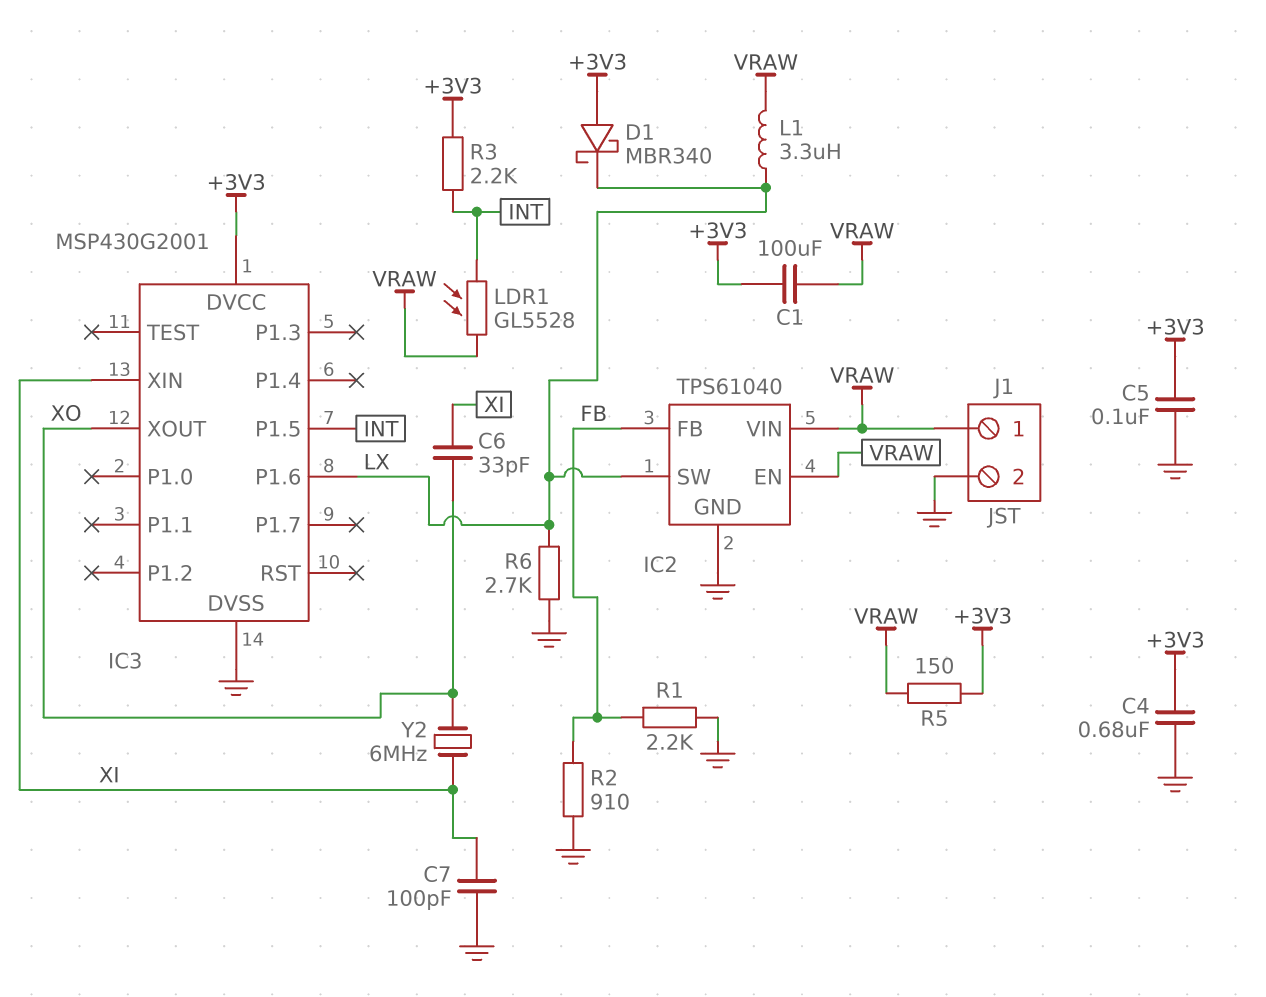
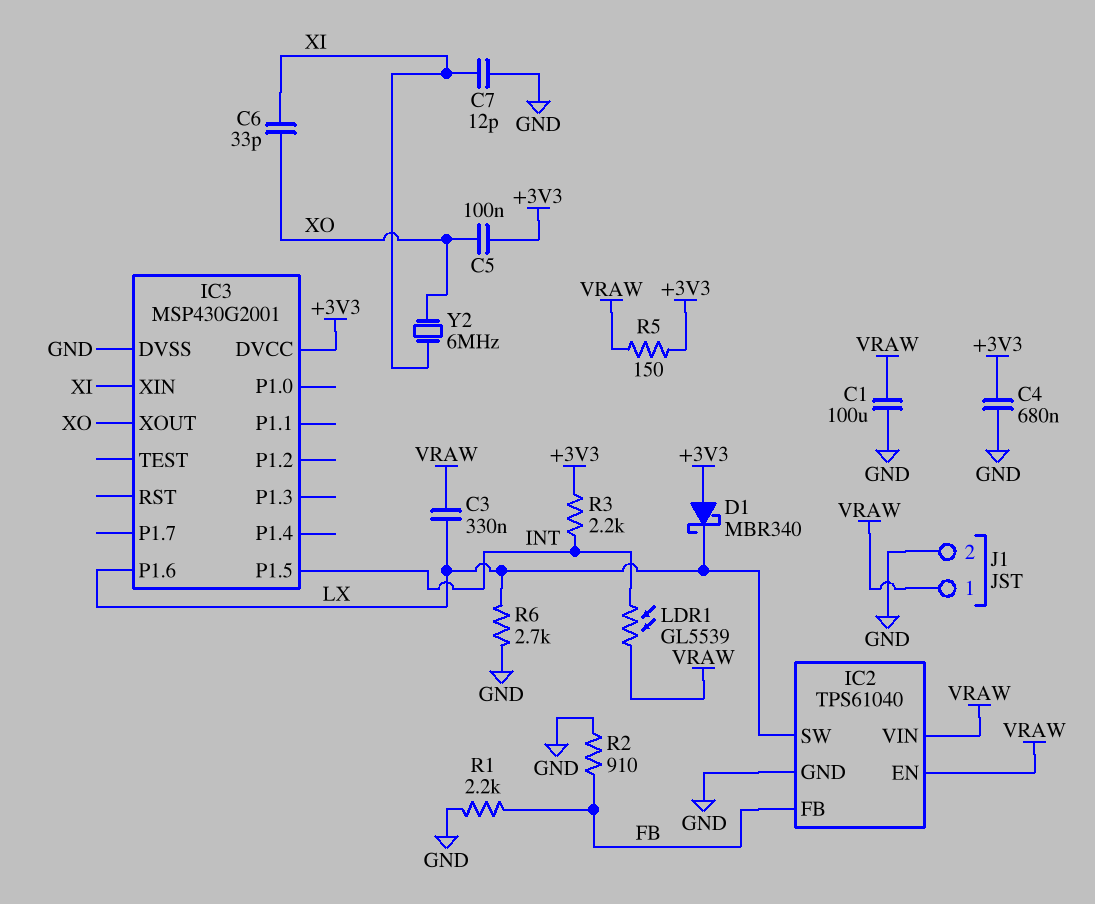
C1: 100uF (+3V3, VRAW) -> 100uF (GND, VRAW)
C3: none -> 330nF (LX, VRAW)
C5: 100nF (+3V3, GND) -> 100nF (+3V3, XO)
C7: 100pF (GND, XI) -> 12pF (GND, XI)
L1: 3.3uH (LX, VRAW) -> none
LDR1: GL5528 (INT, VRAW) -> GL5539 (INT, VRAW)

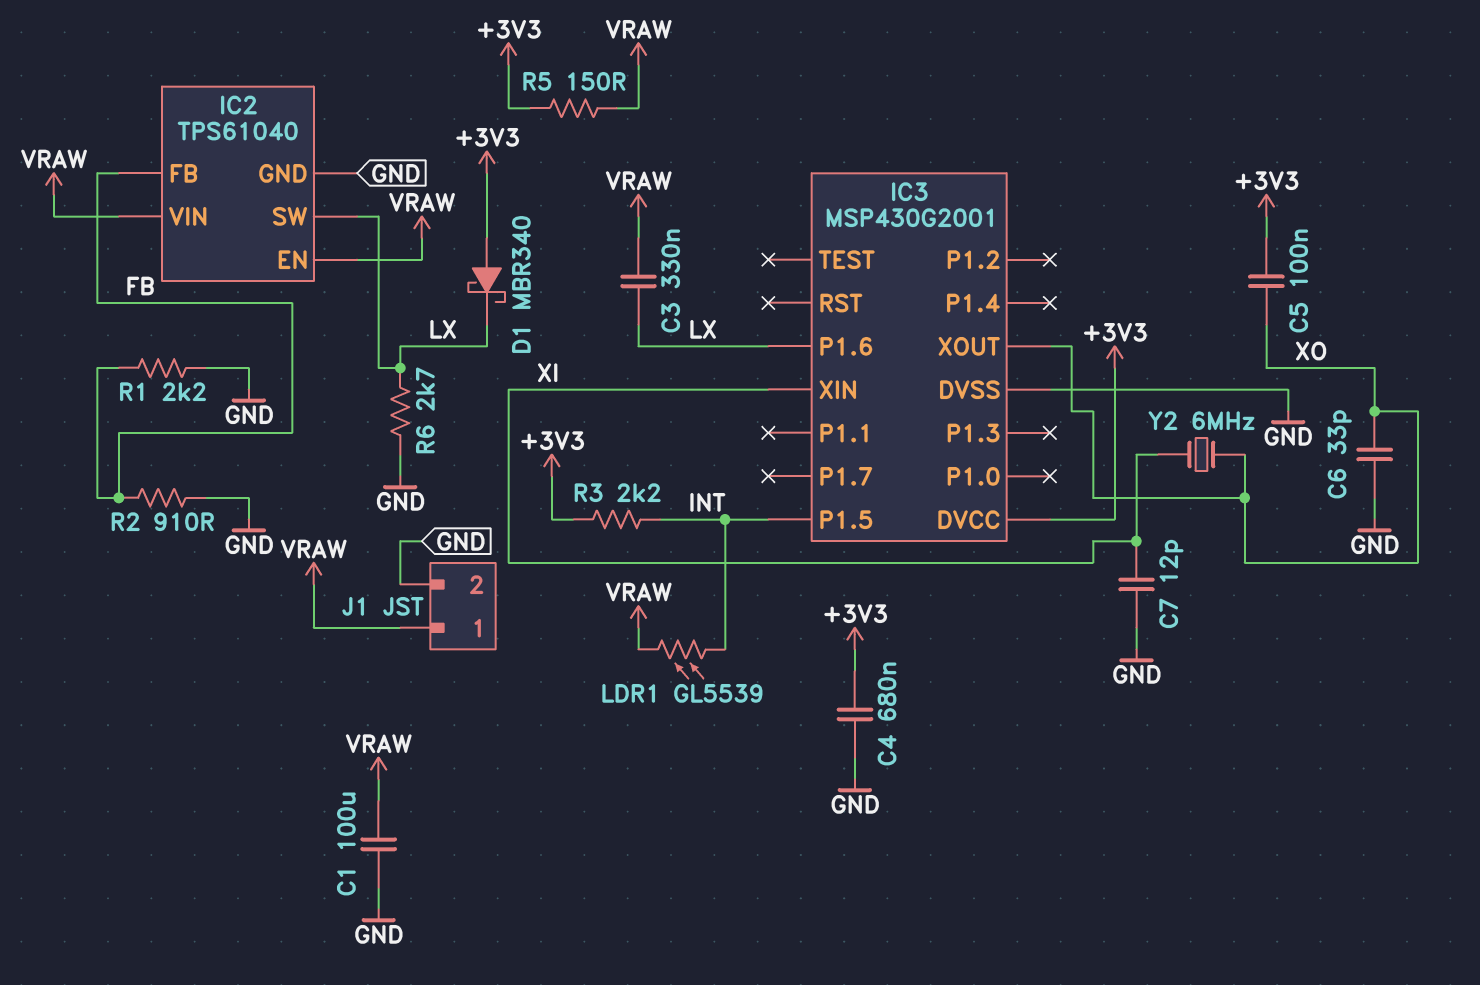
C6: 33pF (XI, XO) -> 33pF (GND, XO)

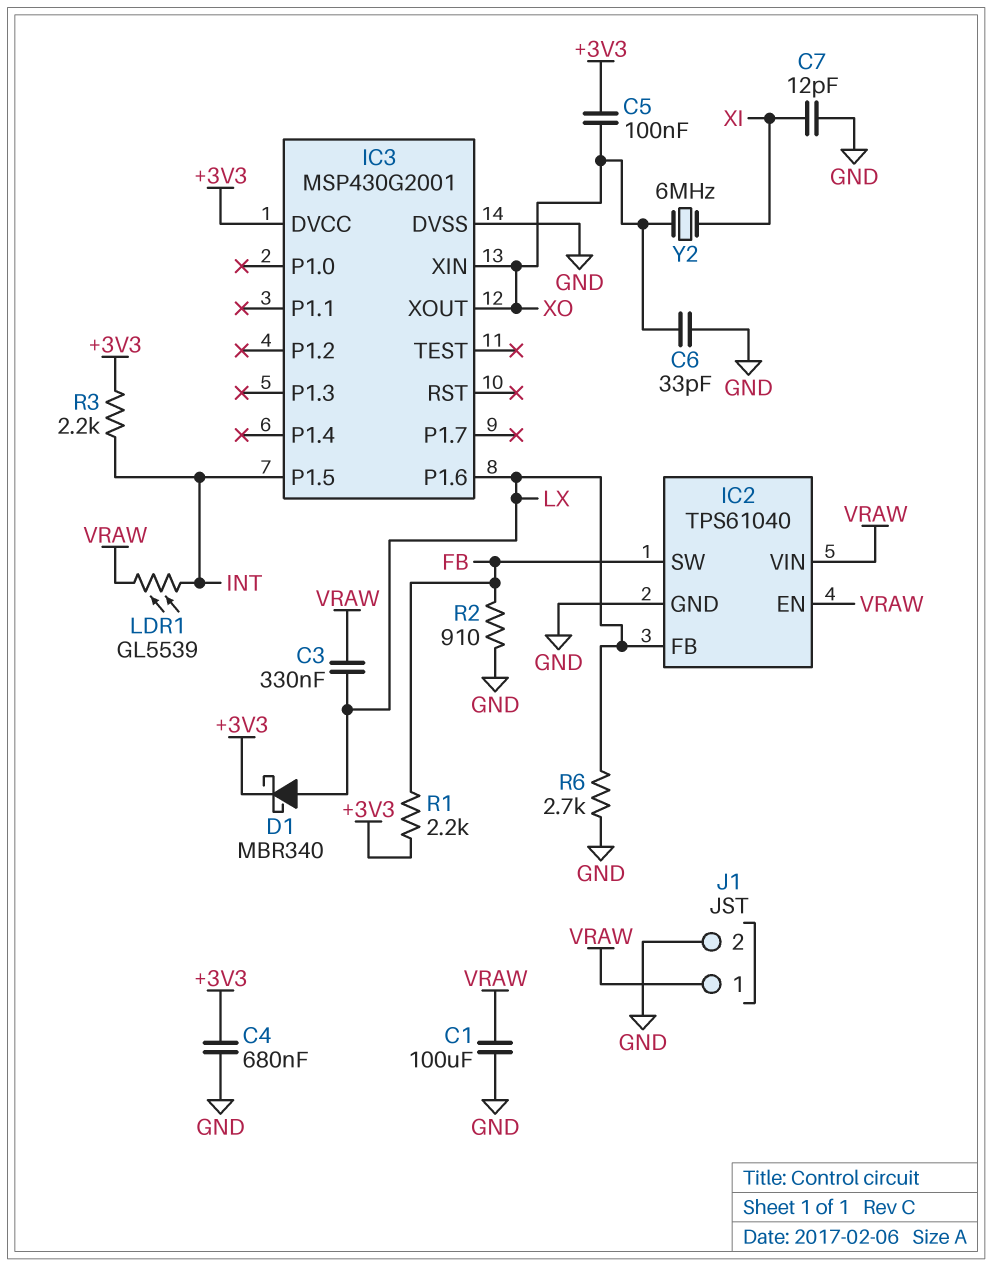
D1: schottky MBR340 (A +3V3, K LX) -> schottky MBR340 (A LX, K +3V3)
IC2 pin FB: FB -> LX
IC2 pin SW: LX -> FB
IC3 pin XIN: XI -> XO
R1: 2.2k (FB, GND) -> 2.2k (+3V3, FB)
R5: 150 (+3V3, VRAW) -> none

